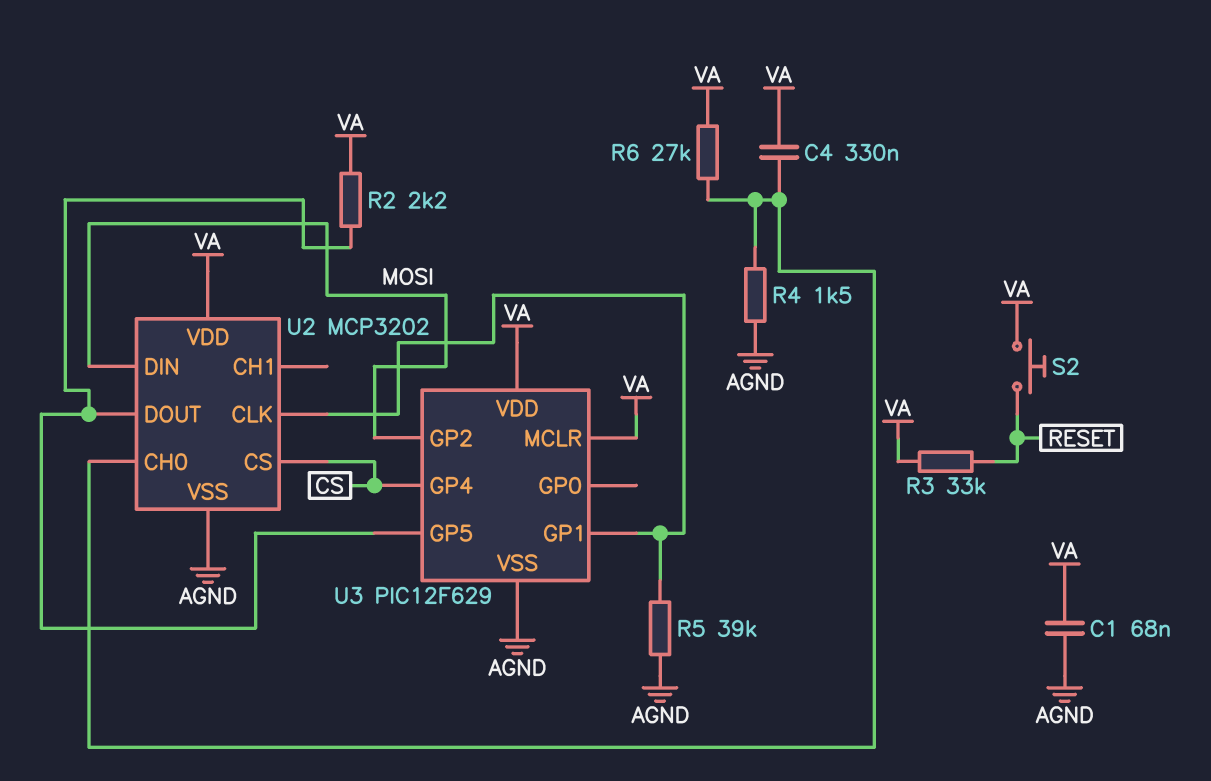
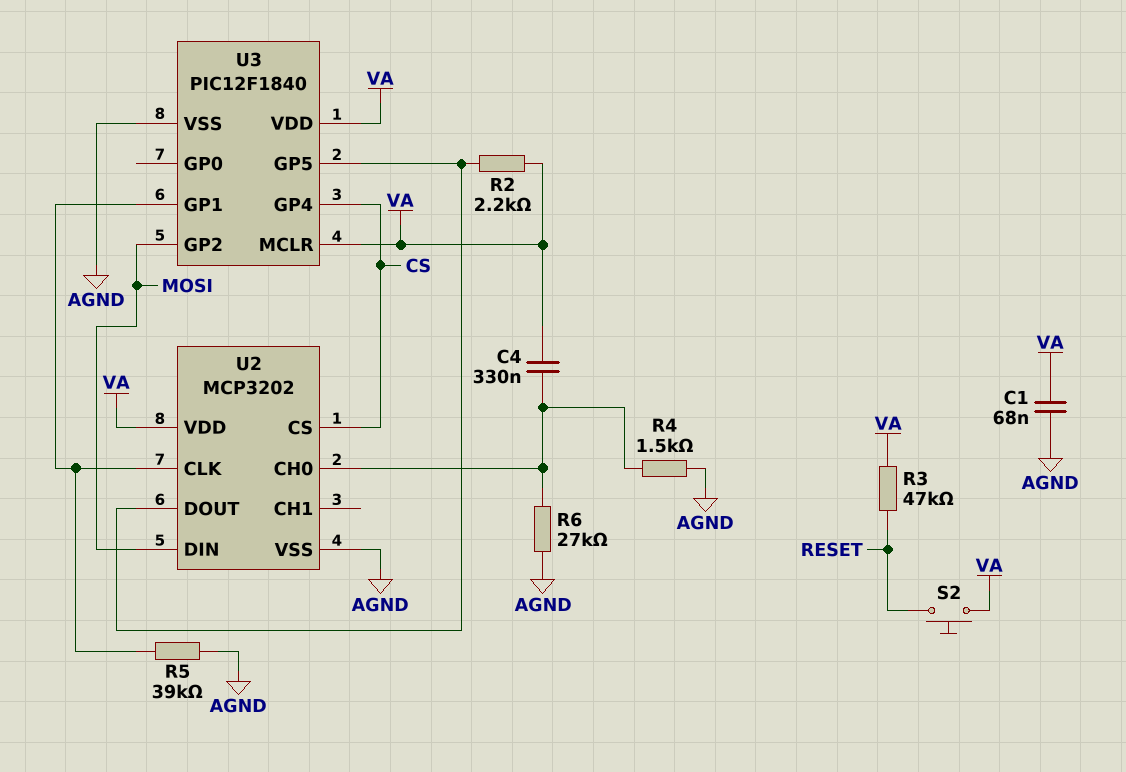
R3: 33k (RESET, VA) -> 47k (RESET, VA)
R6: 27k (U2/CH0, VA) -> 27k (AGND, U2/CH0)
U3: PIC12F629 -> PIC12F1840

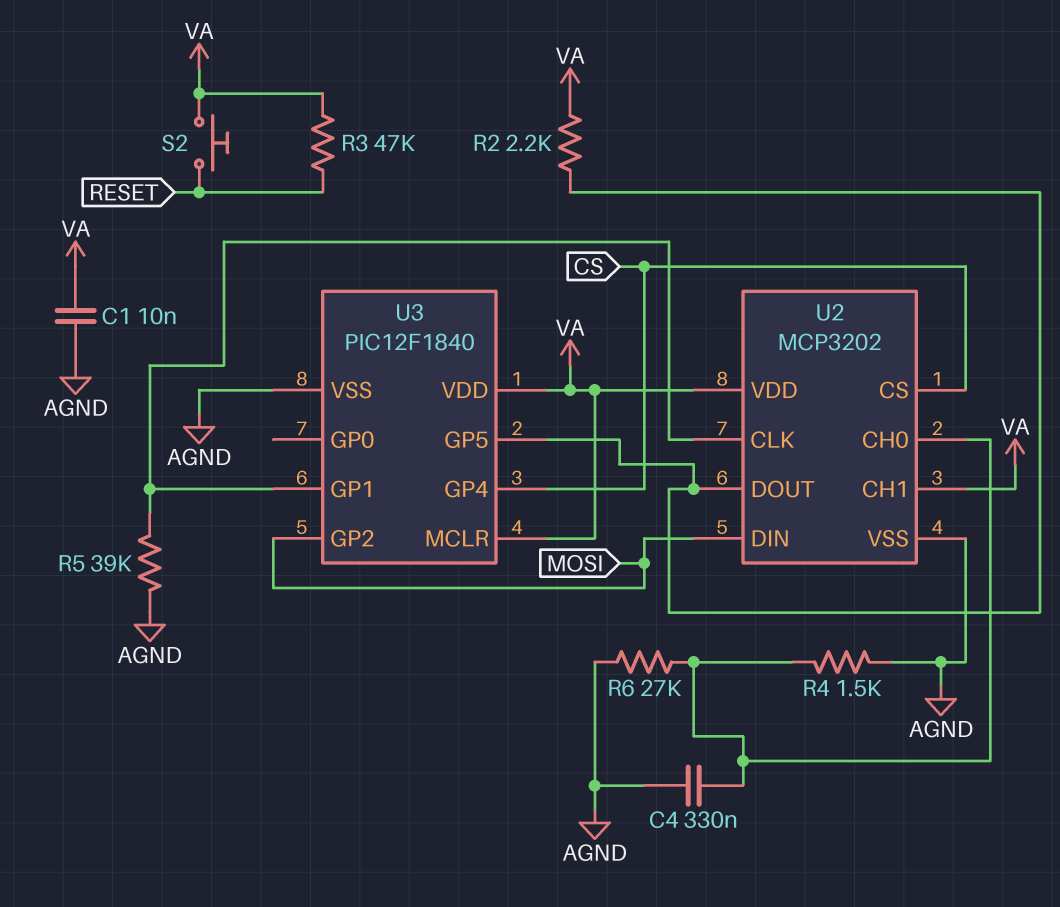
C1: 68nF (AGND, VA) -> 10nF (AGND, VA)
C4: 330nF (U2/CH0, VA) -> 330nF (AGND, U2/CH0)
U2 pin CH1: none -> VA

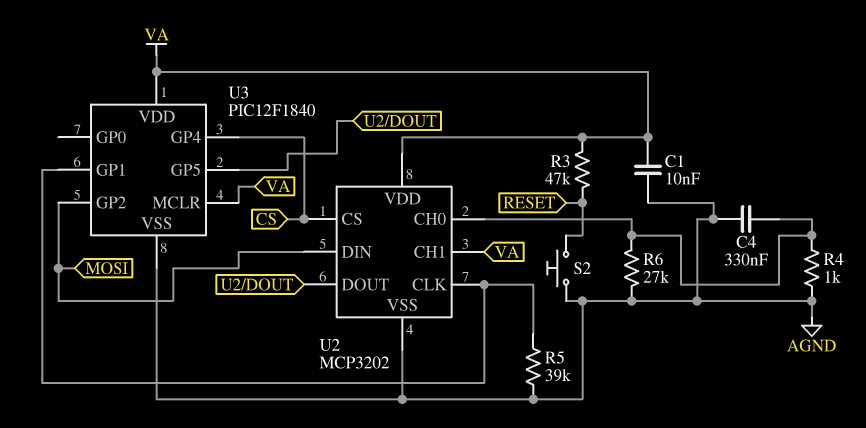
R2: 2.2k (U2/DOUT, VA) -> none
R4: 1.5k (AGND, U2/CH0) -> 1k (AGND, U2/CH0)
S2: button (RESET, VA) -> button (AGND, RESET)

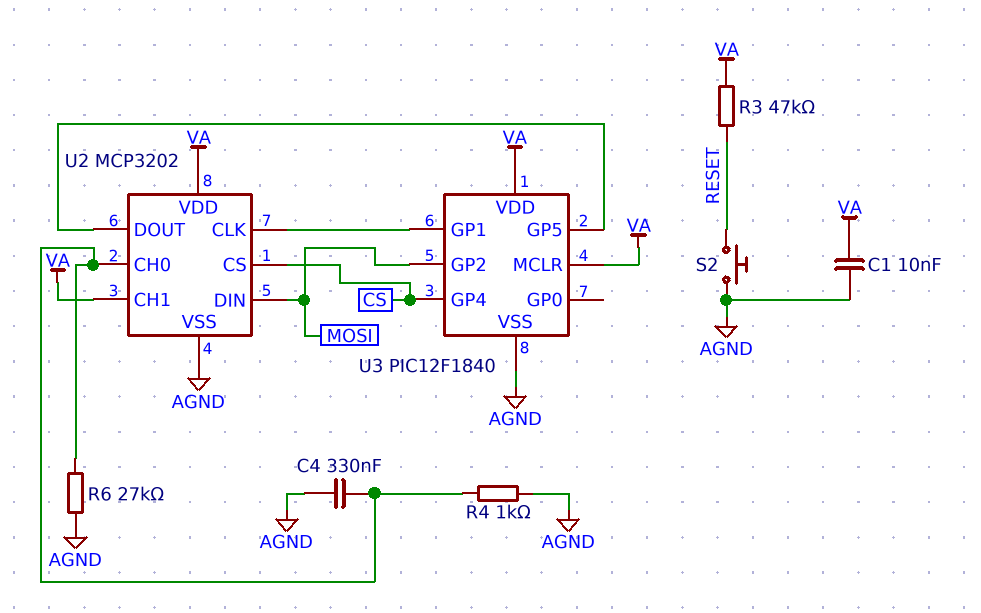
R5: 39k (AGND, U2/CLK) -> none

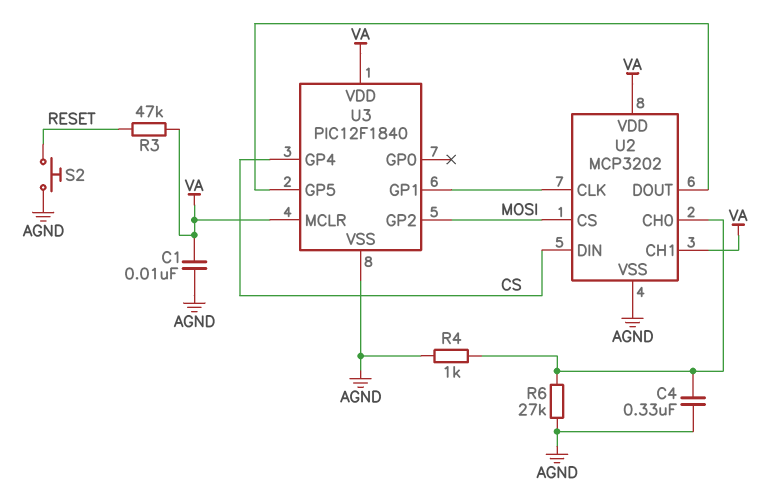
U2 pin CS: CS -> MOSI
U2 pin DIN: MOSI -> CS

